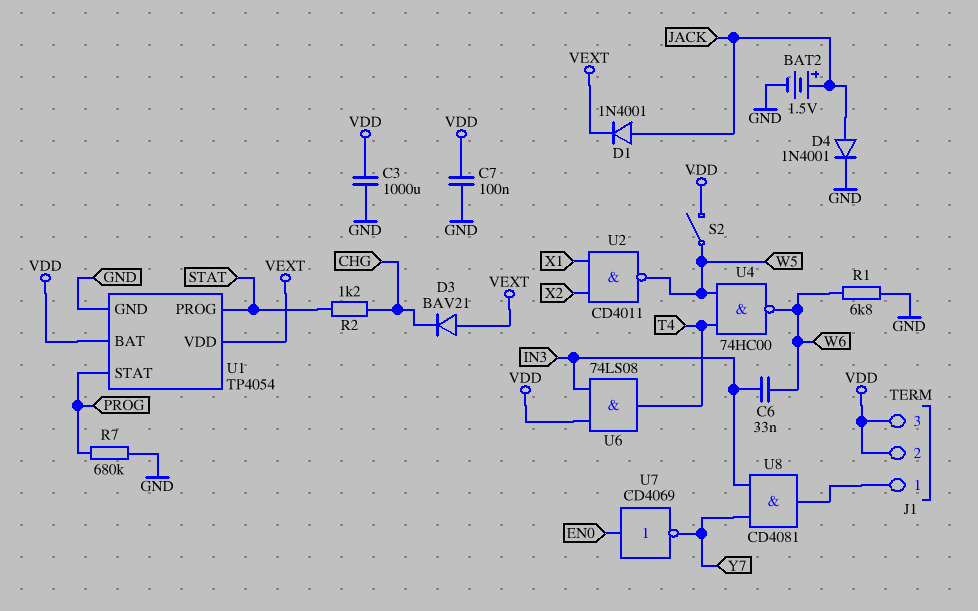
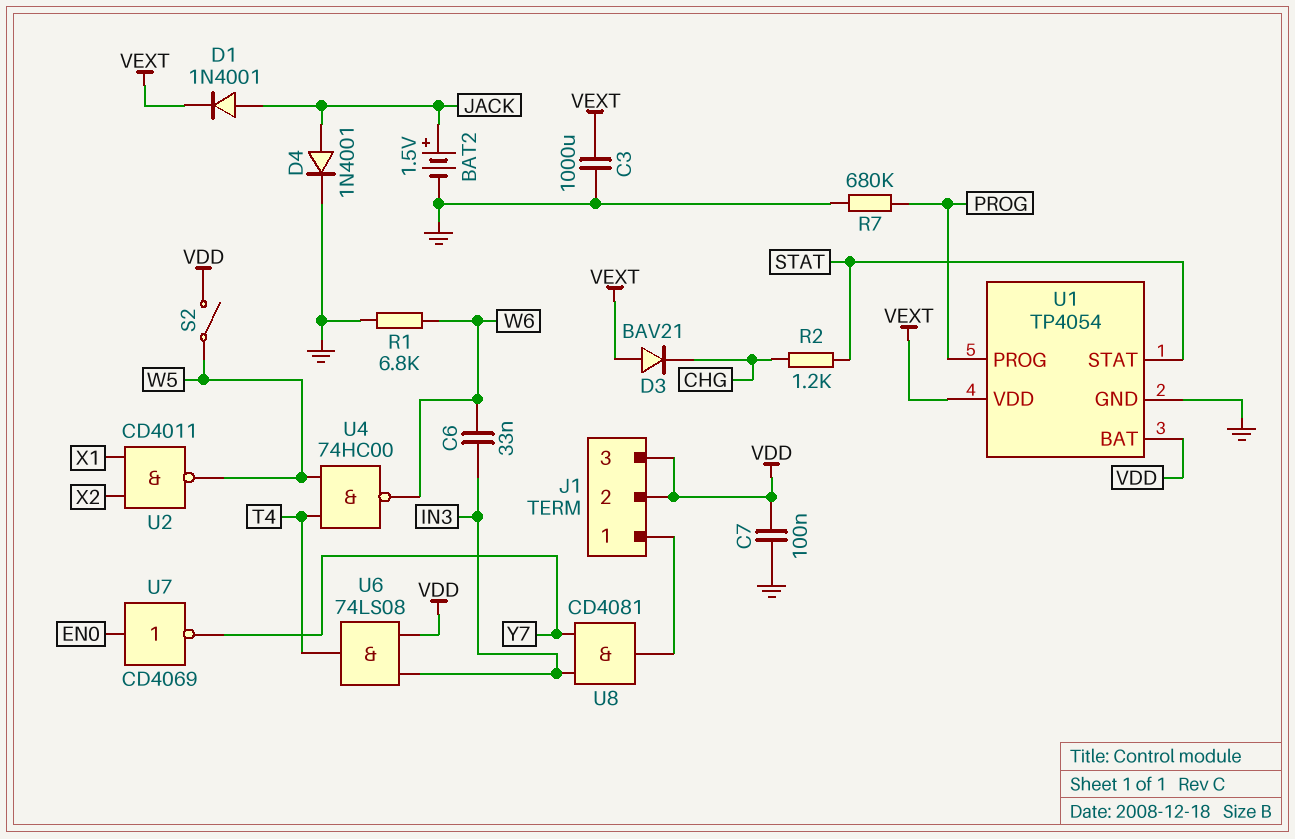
C3: 1000uF (GND, VDD) -> 1000uF (GND, VEXT)
U1 pin PROG: STAT -> PROG
U1 pin STAT: PROG -> STAT

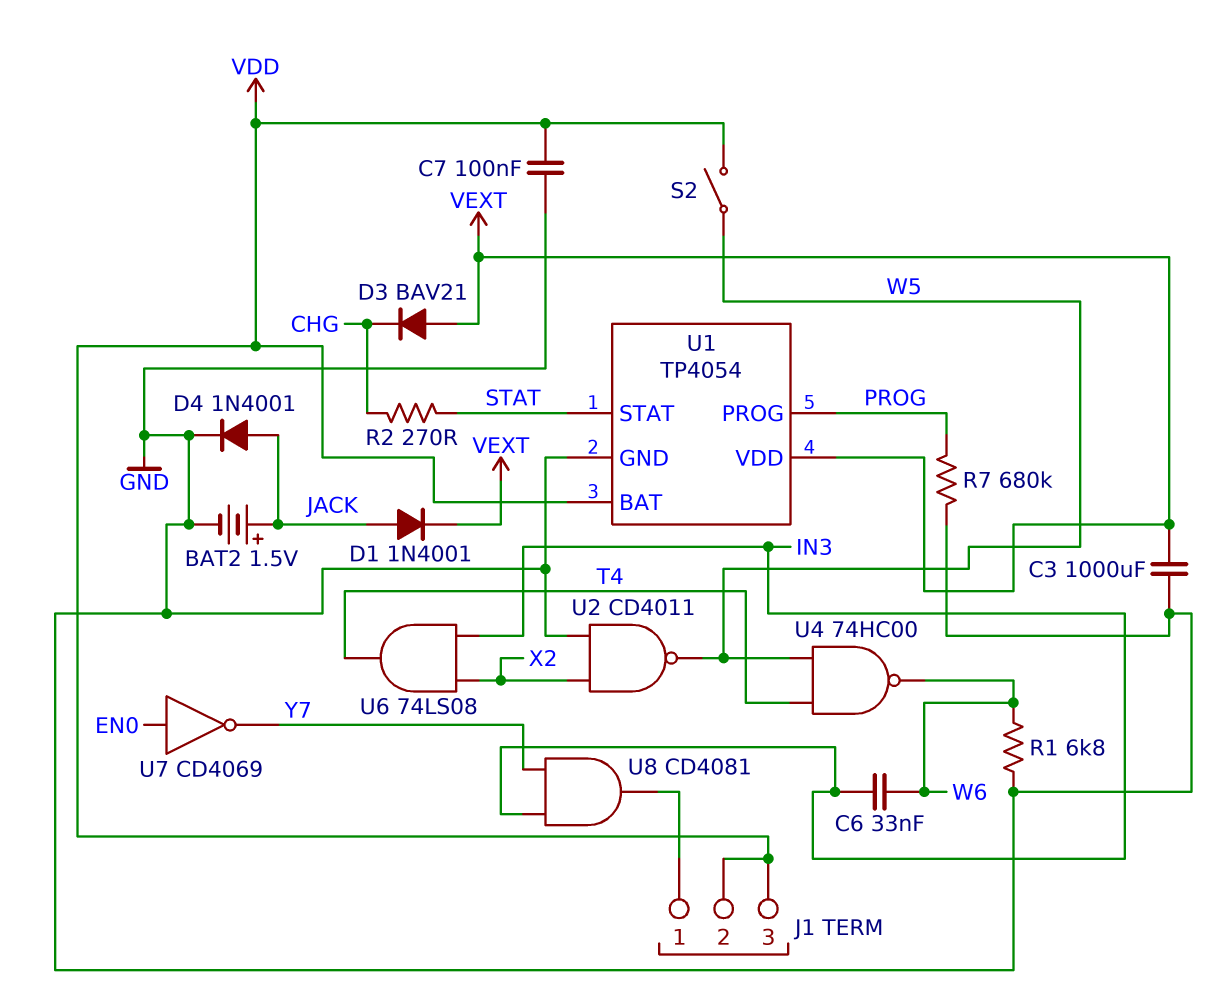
R2: 1.2k (CHG, STAT) -> 270 (CHG, STAT)
U2: NAND CD4011 (in X1, in X2, out W5) -> NAND CD4011 (in GND, in X2, out W5)
U6: AND 74LS08 (in IN3, in VDD, out T4) -> AND 74LS08 (in IN3, in X2, out T4)

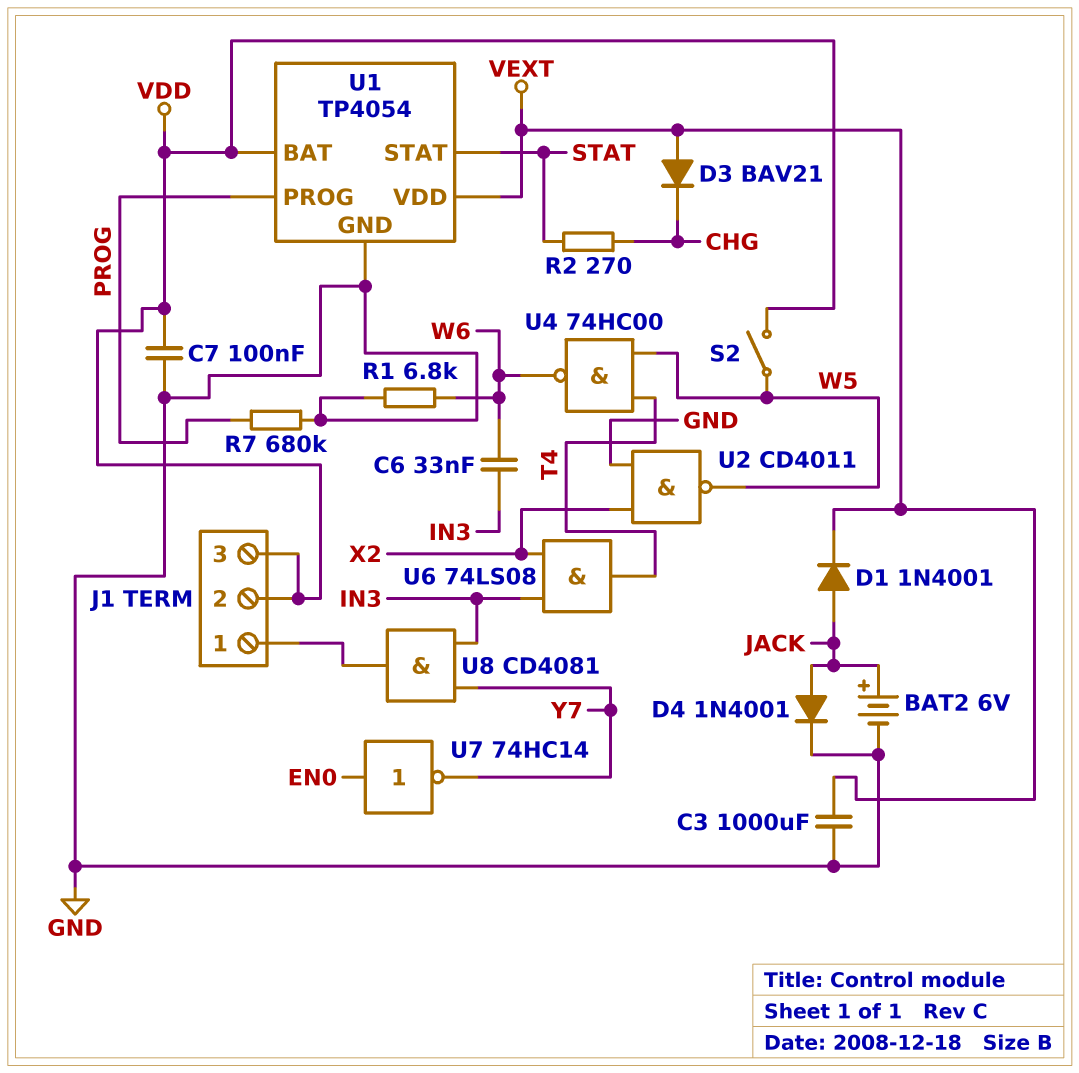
BAT2: 1.5V (plus JACK, minus GND) -> 6V (plus JACK, minus GND)
U7: NOT CD4069 (in EN0, out Y7) -> NOT 74HC14 (in EN0, out Y7)

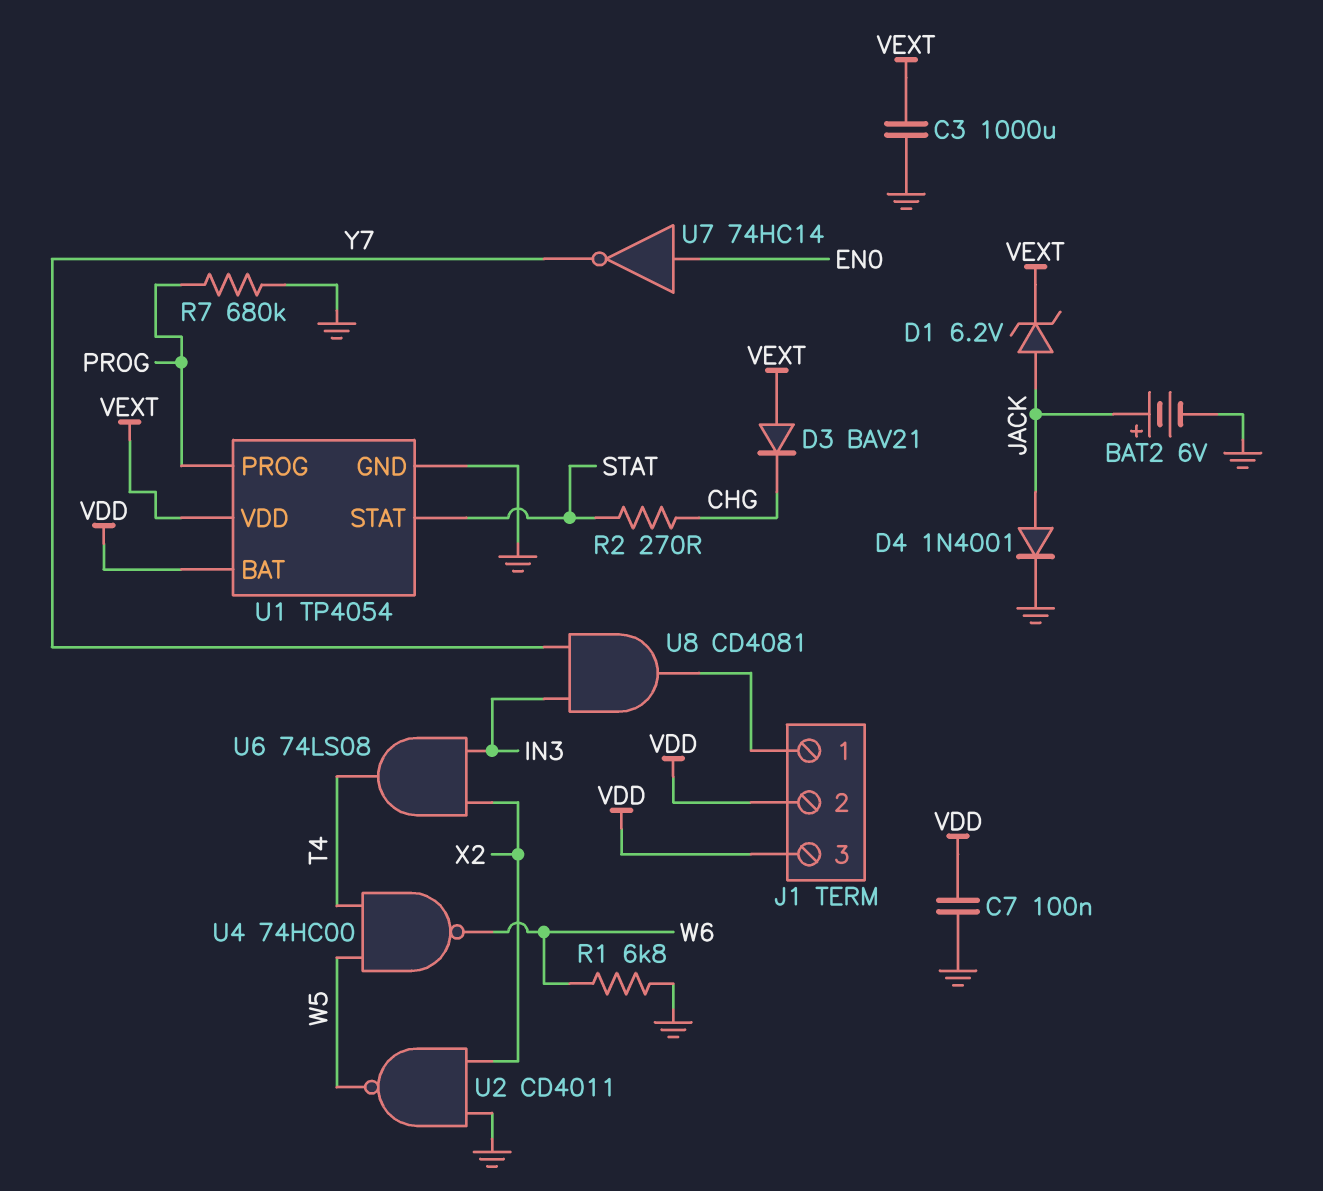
C6: 33nF (IN3, W6) -> none
D1: diode 1N4001 (A JACK, K VEXT) -> zener 6.2V (A JACK, K VEXT)
S2: switch (VDD, W5) -> none

